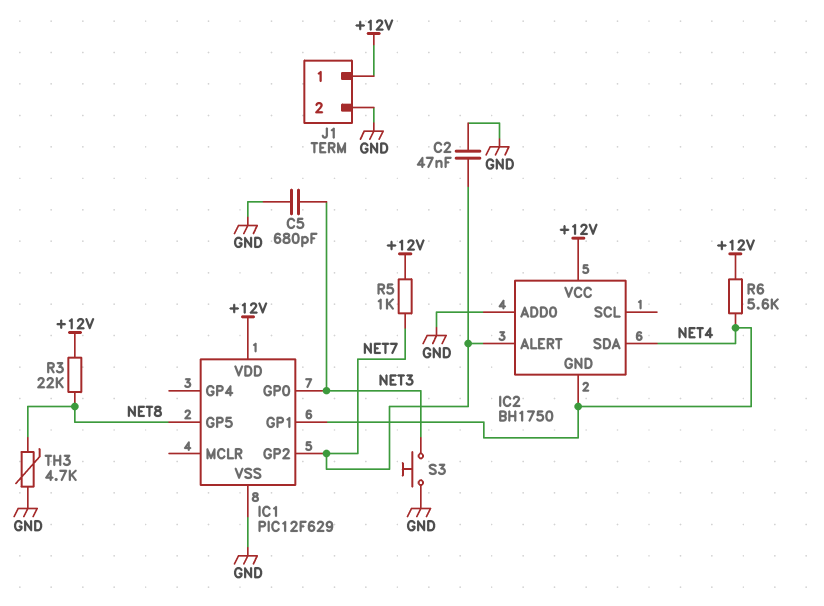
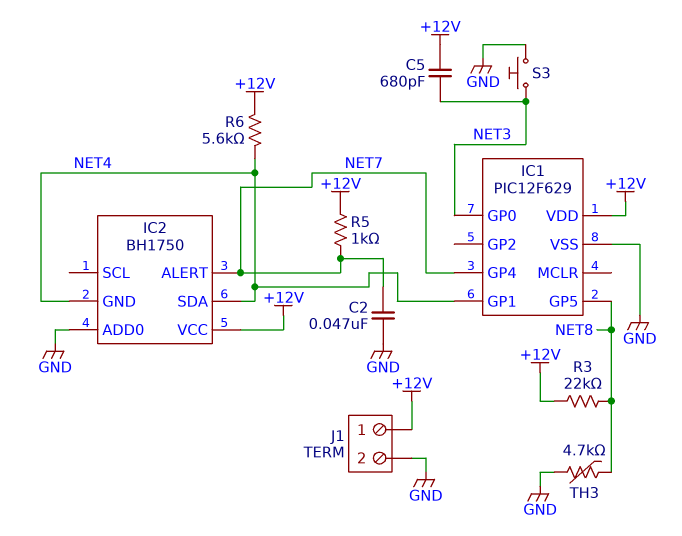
C5: 680pF (GND, NET3) -> 680pF (+12V, NET3)
IC1 pin GP2: NET7 -> none
IC1 pin GP4: none -> NET7

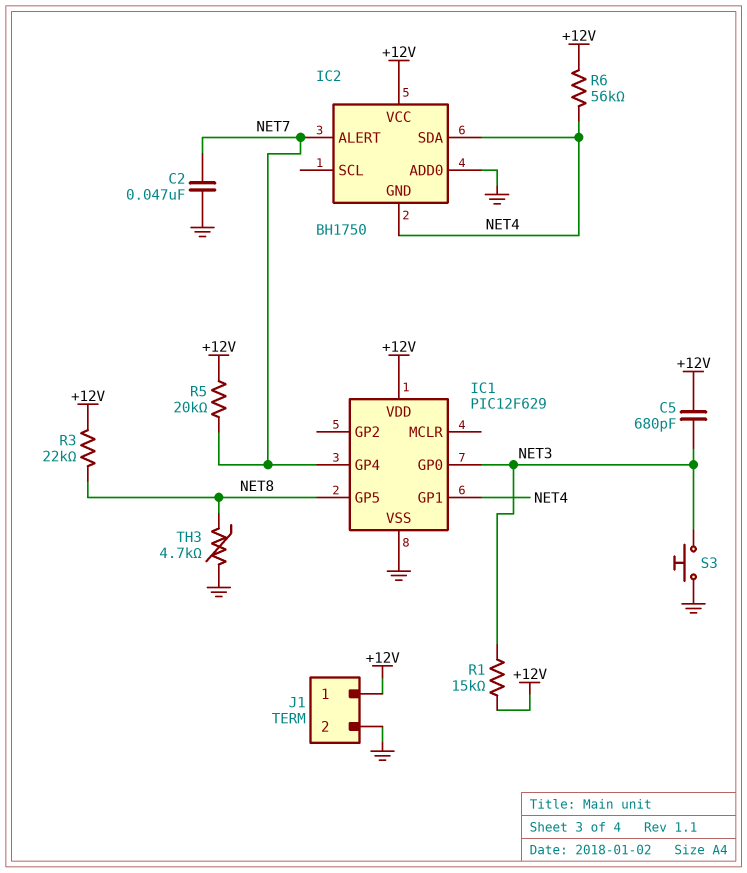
R1: none -> 15k (+12V, NET3)
R5: 1k (+12V, NET7) -> 20k (+12V, NET7)
R6: 5.6k (+12V, NET4) -> 56k (+12V, NET4)

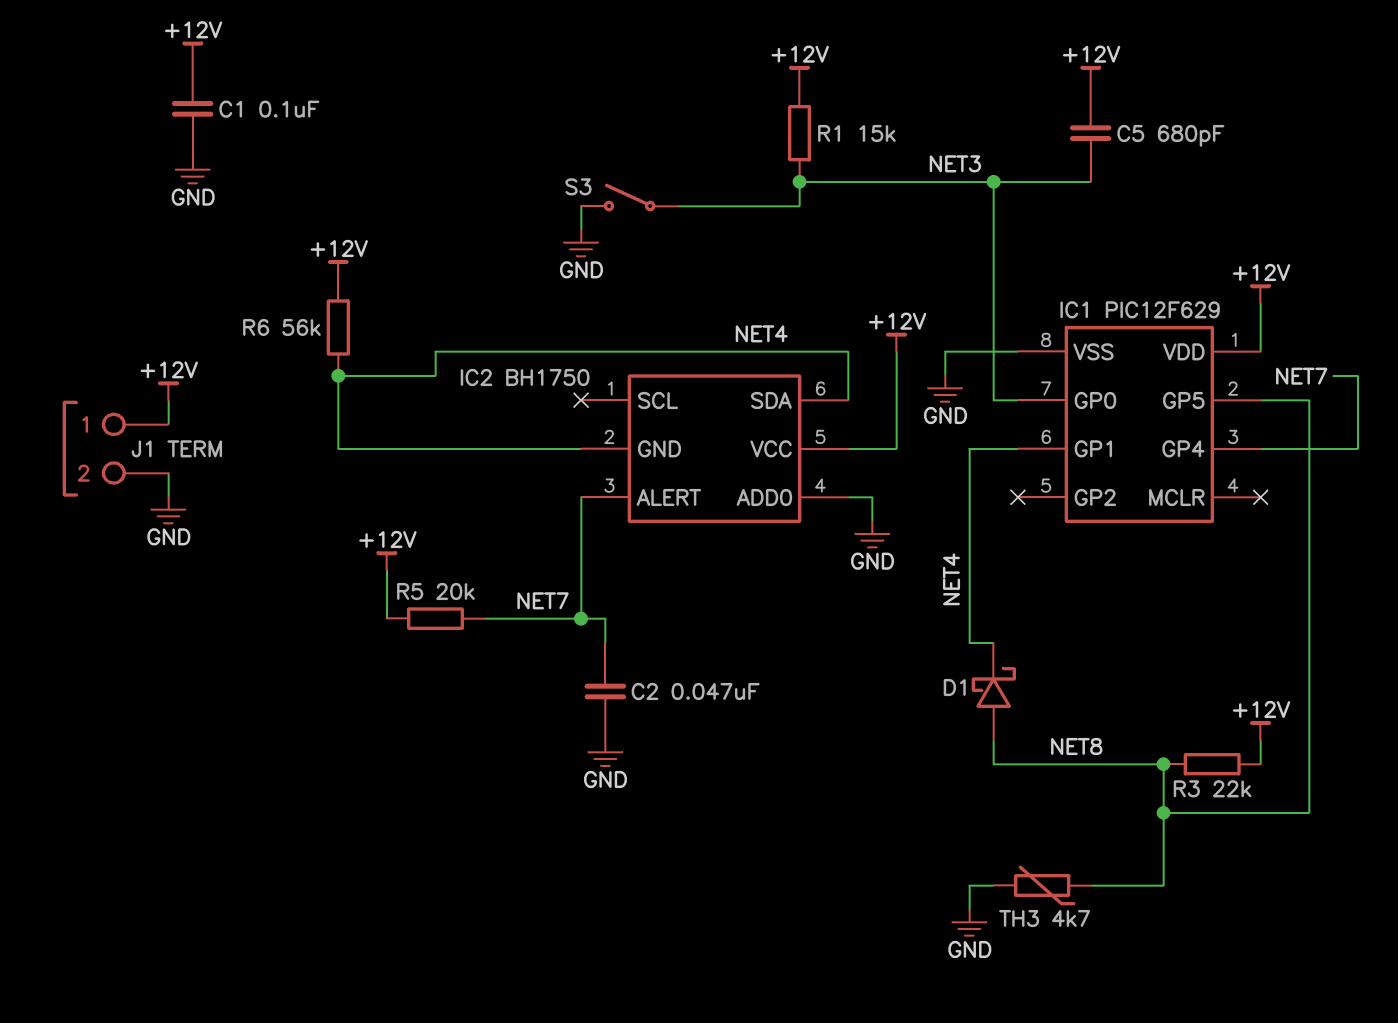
C1: none -> 100nF (+12V, GND)
D1: none -> schottky (A NET8, K NET4)
S3: button (GND, NET3) -> switch (GND, NET3)

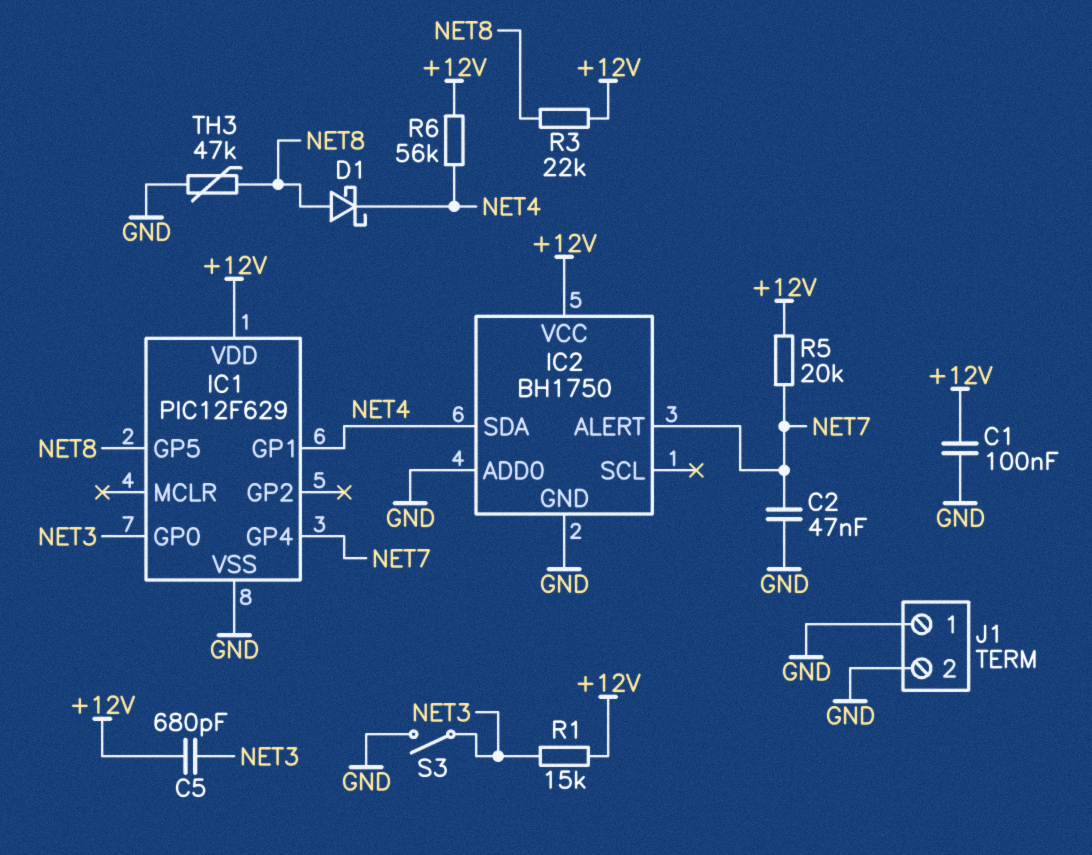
IC2 pin GND: NET4 -> GND
J1 pin 1: +12V -> GND
TH3: 4.7k (GND, NET8) -> 47k (GND, NET8)

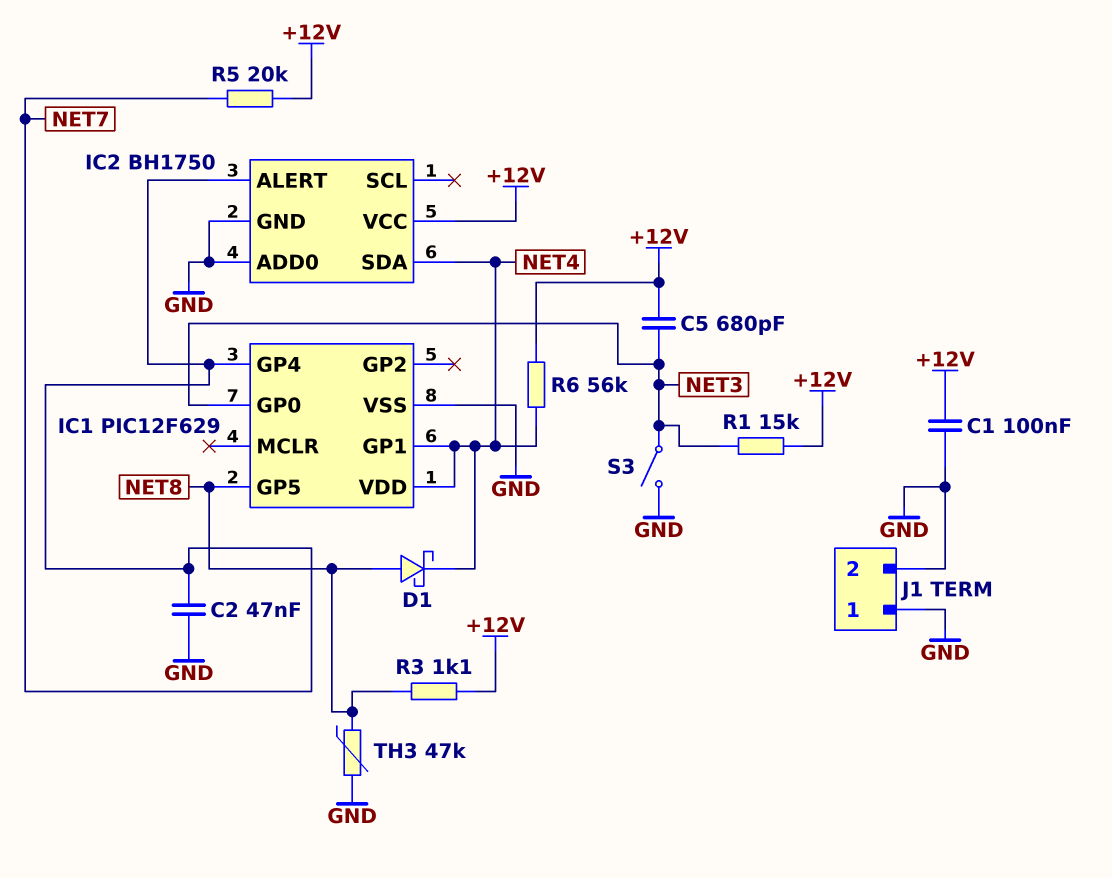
IC1 pin VDD: +12V -> NET4
R3: 22k (+12V, NET8) -> 1.1k (+12V, NET8)

